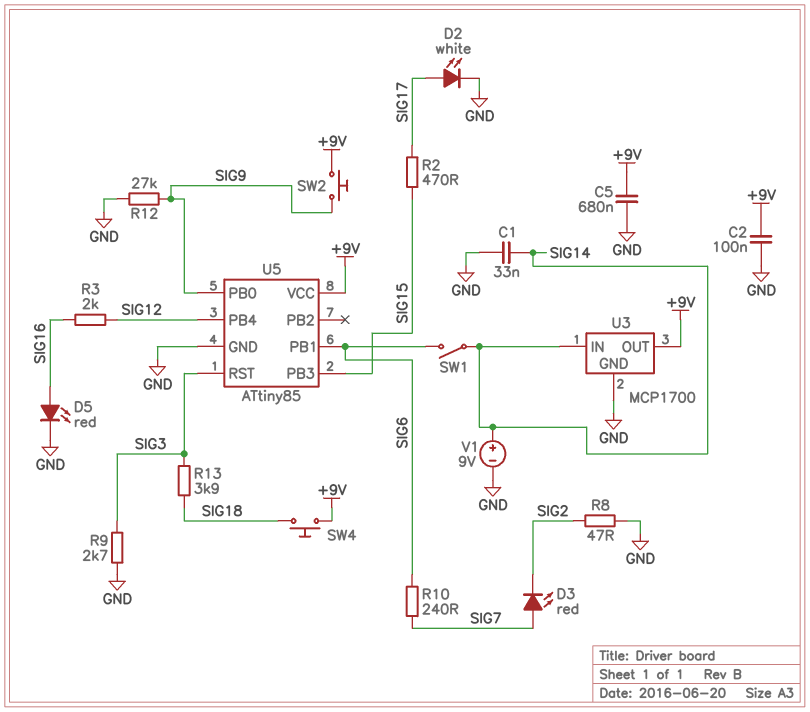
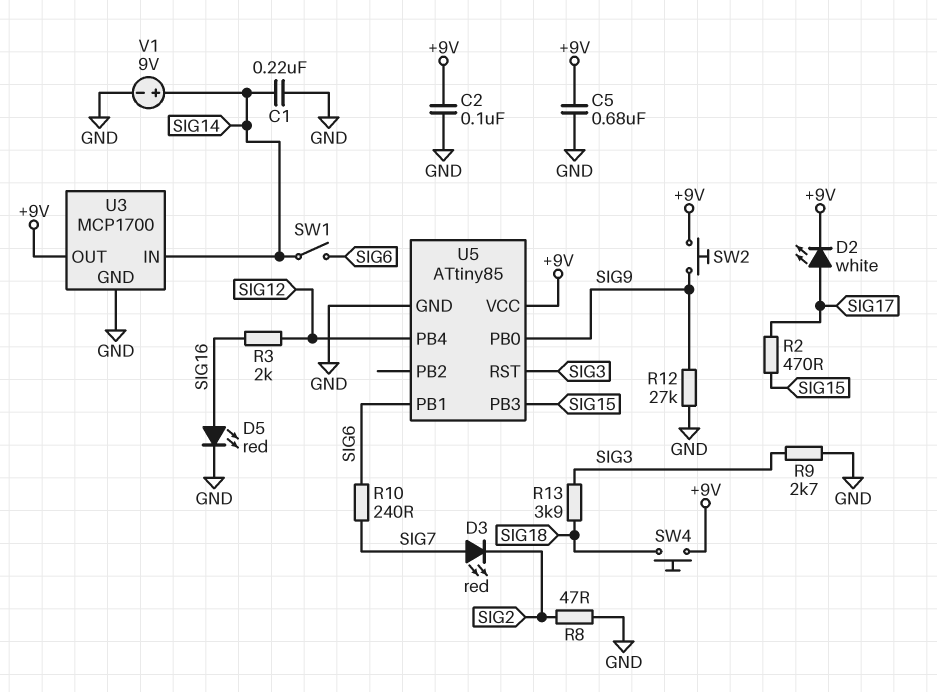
C1: 33nF (GND, SIG14) -> 220nF (GND, SIG14)
D2: LED white (A SIG17, K GND) -> LED white (A SIG17, K +9V)

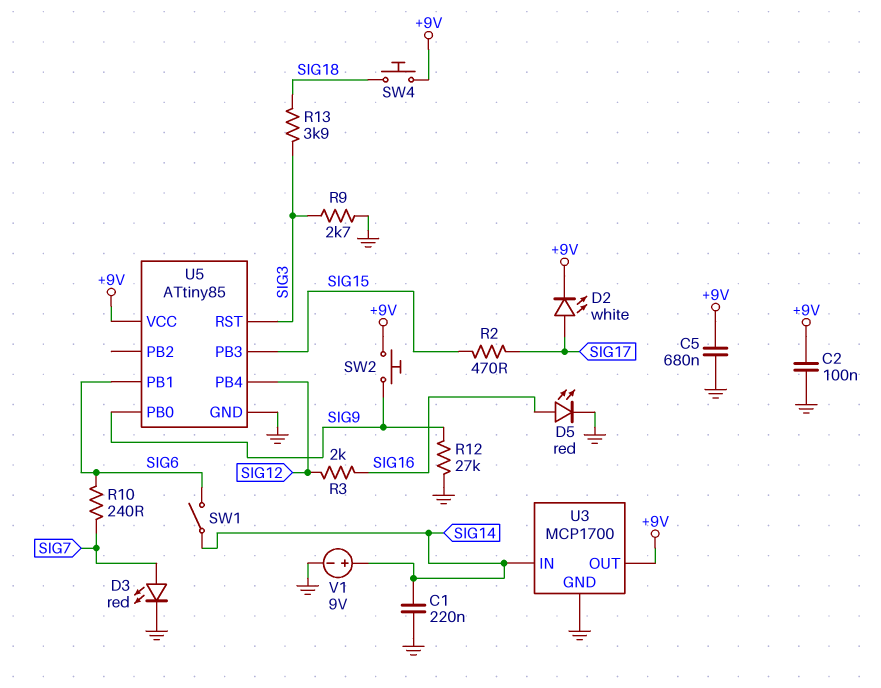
D3: LED red (A SIG7, K SIG2) -> LED red (A SIG7, K GND)
R8: 47 (GND, SIG2) -> none

